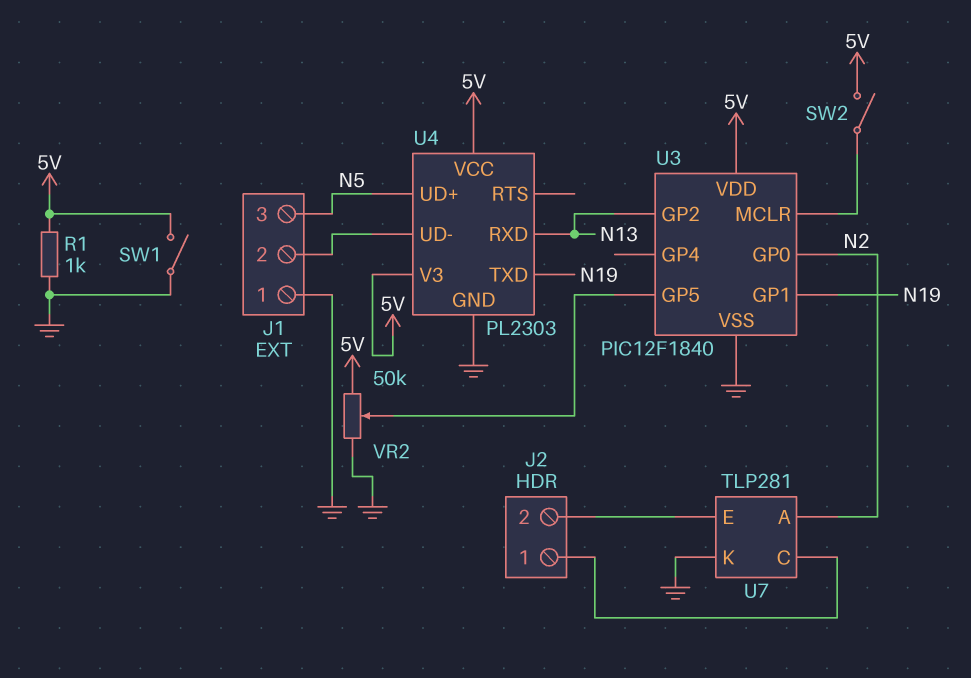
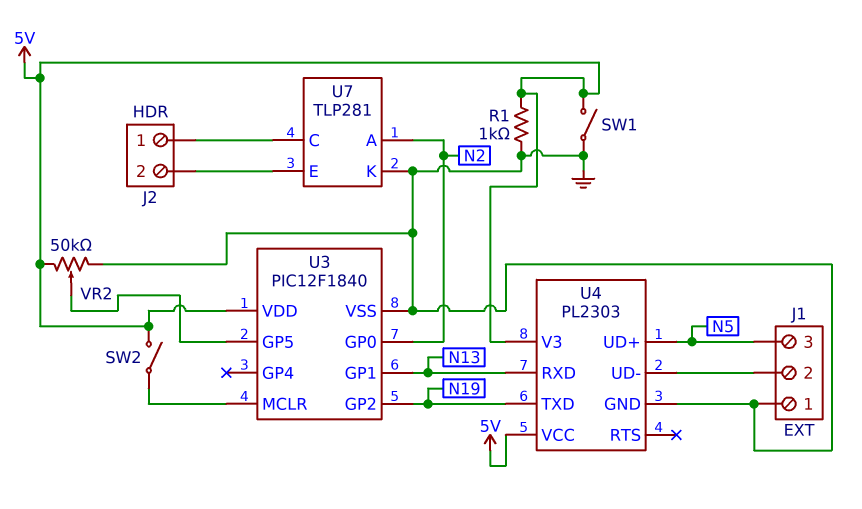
U3 pin GP1: N19 -> N13
U3 pin GP2: N13 -> N19

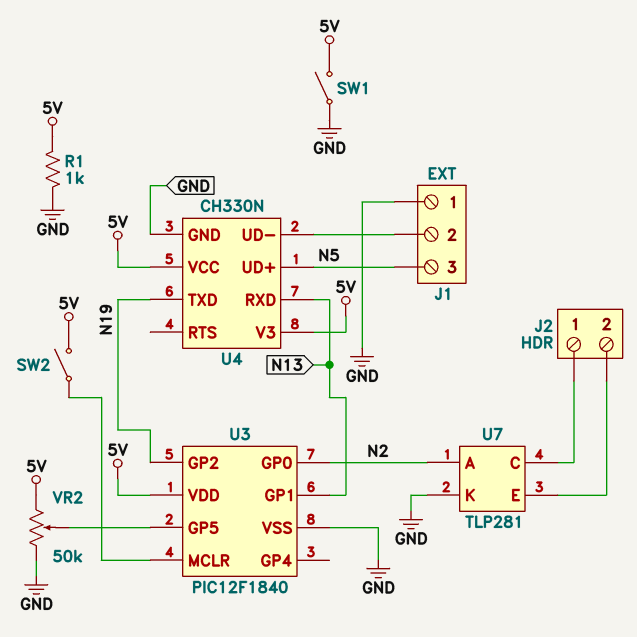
U4: PL2303 -> CH330N

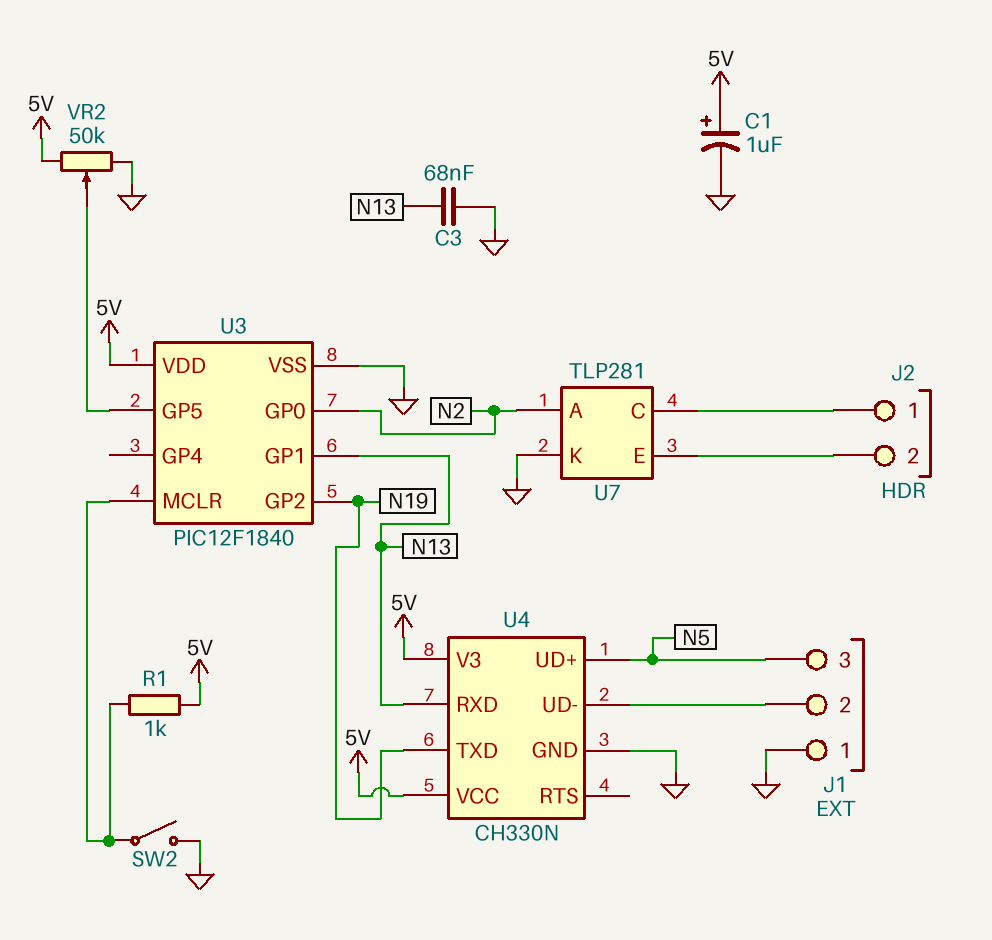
C1: none -> 1uF (plus 5V, minus GND)
C3: none -> 68nF (GND, N13)
R1: 1k (5V, GND) -> 1k (5V, U3/MCLR)
SW1: switch (5V, GND) -> none
SW2: switch (5V, U3/MCLR) -> switch (GND, U3/MCLR)

